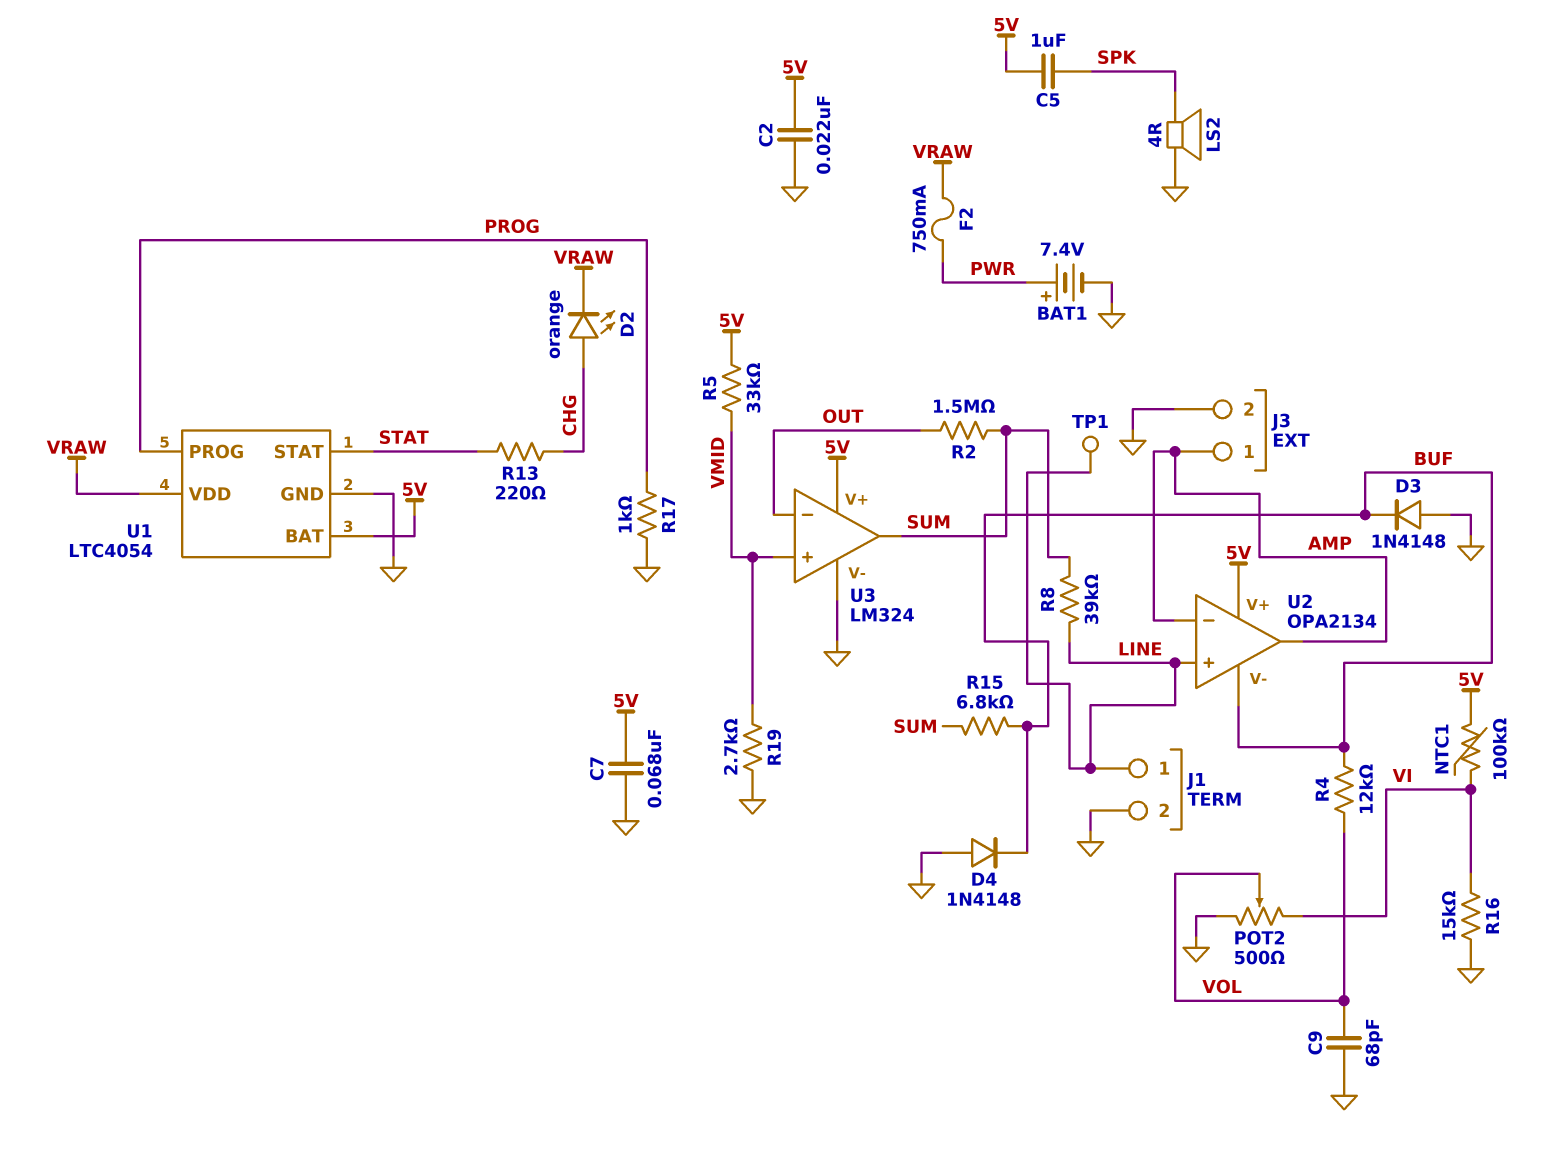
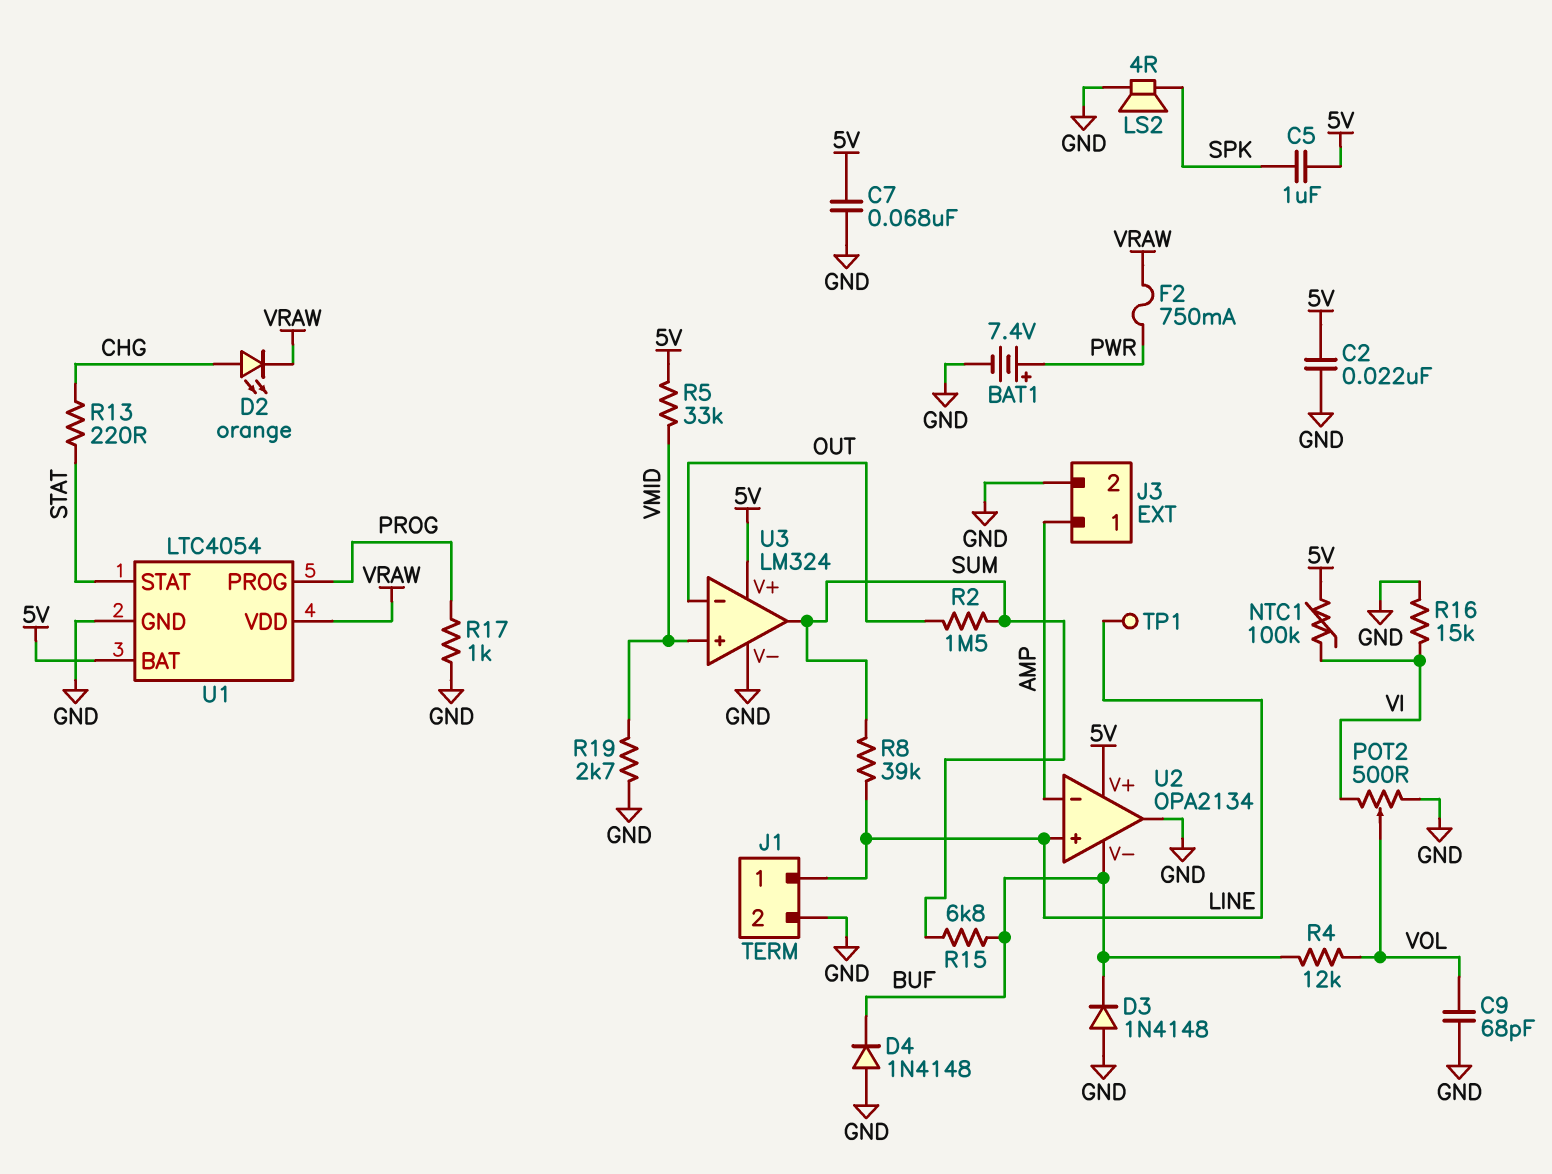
U2 pin out: AMP -> GND

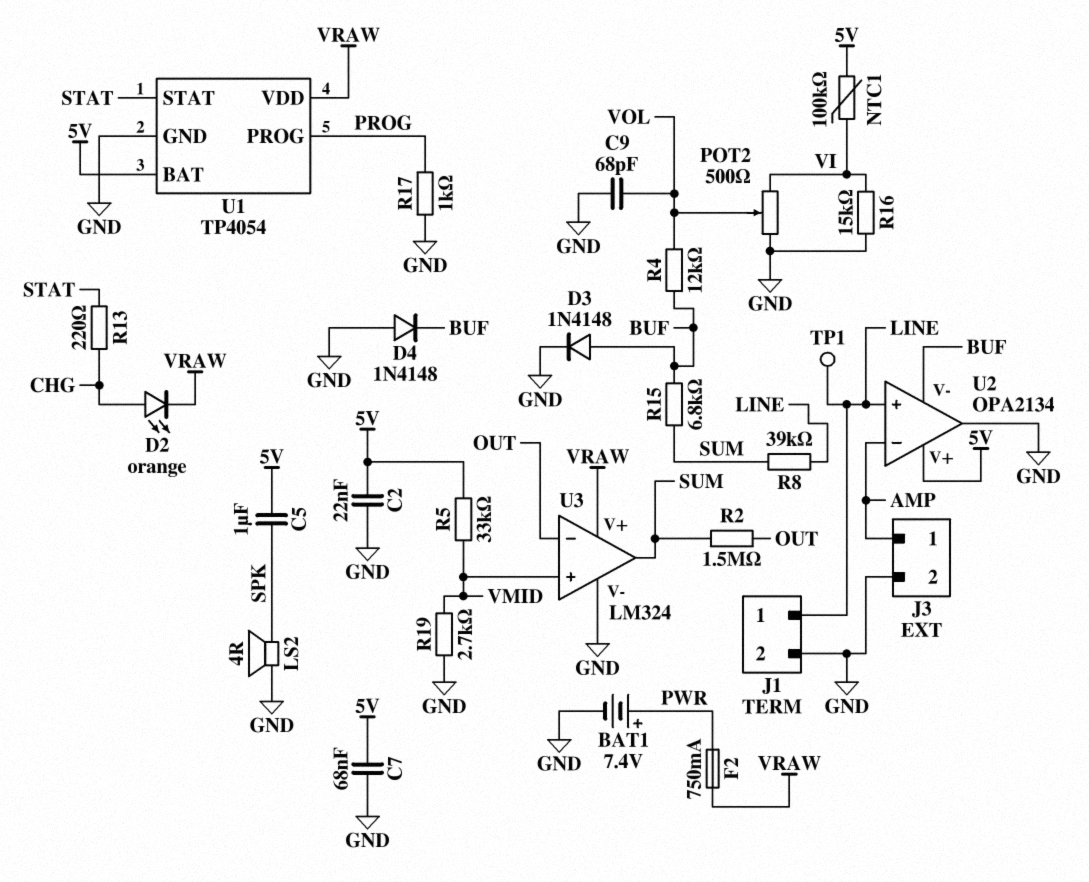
D3: diode 1N4148 (A GND, K BUF) -> diode 1N4148 (A BUF, K GND)
U1: LTC4054 -> TP4054
U3 pin V+: 5V -> VRAW

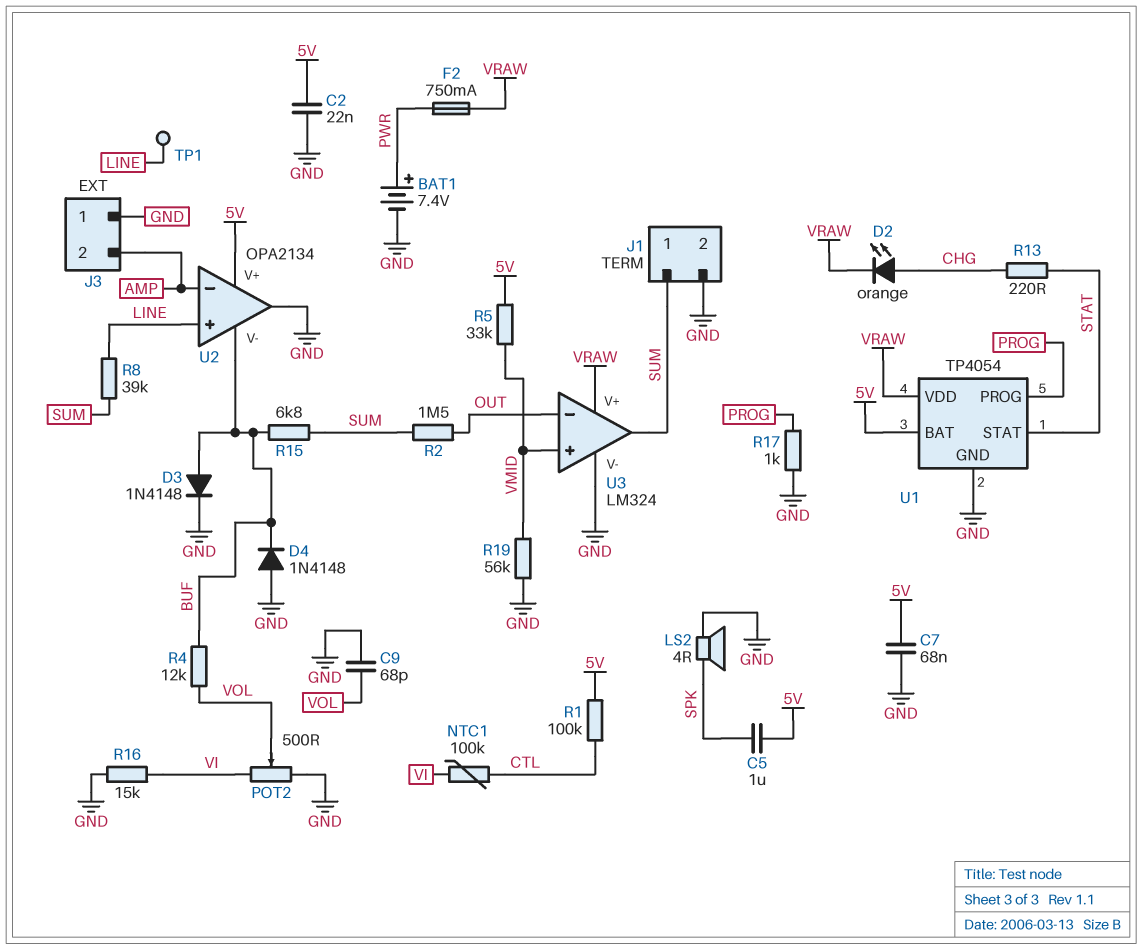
J1 pin 1: LINE -> SUM
J3 pin 1: AMP -> GND
J3 pin 2: GND -> AMP
NTC1: 100k (5V, VI) -> 100k (CTL, VI)
R1: none -> 100k (5V, CTL)
R19: 2.7k (GND, VMID) -> 56k (GND, VMID)

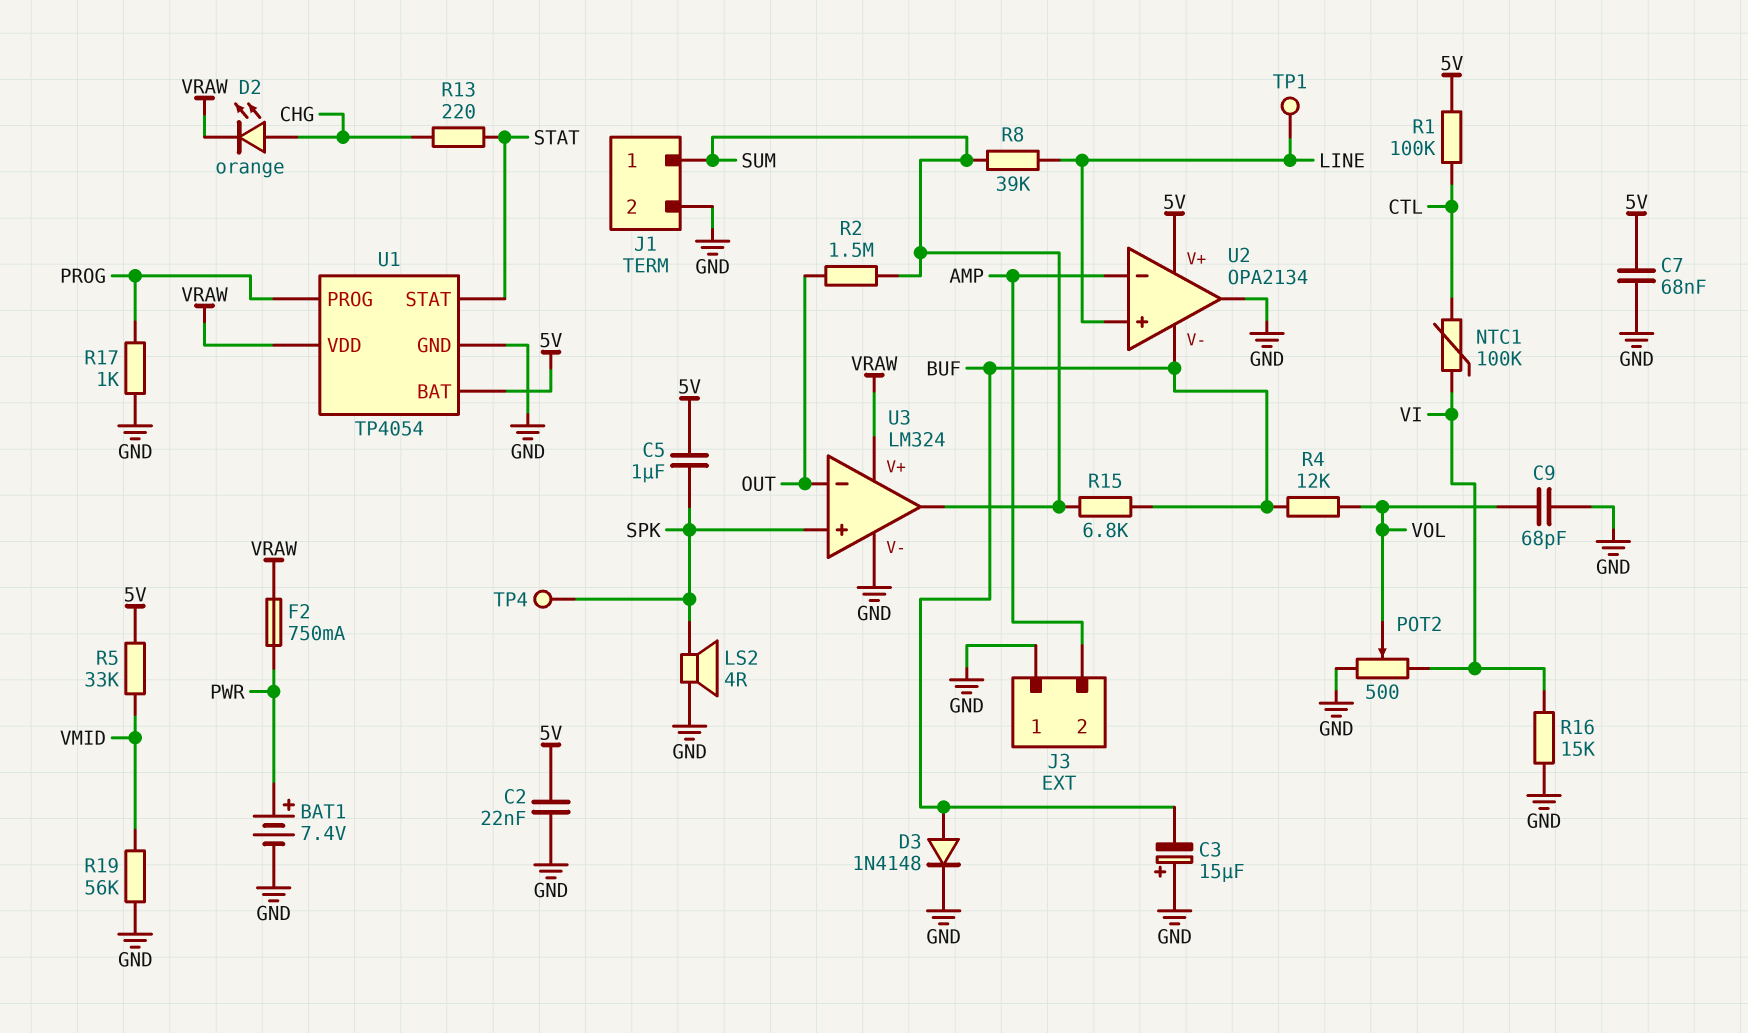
C3: none -> 15uF (plus GND, minus BUF)
D4: diode 1N4148 (A GND, K BUF) -> none
TP4: none -> test point (SPK)
U3 pin in+: VMID -> SPK

